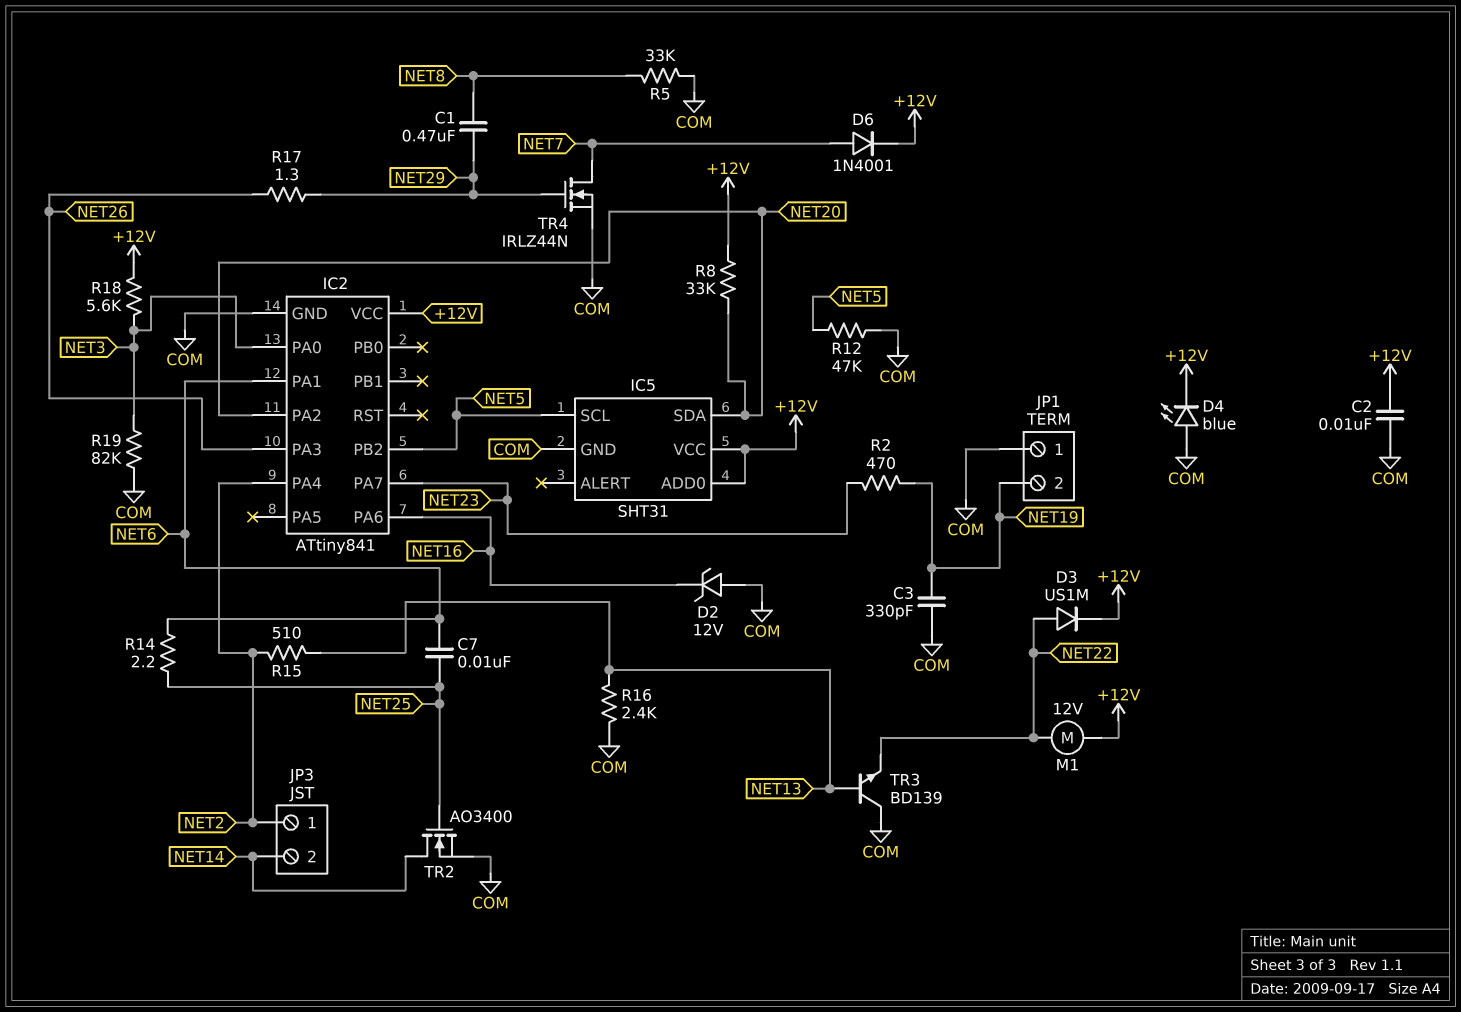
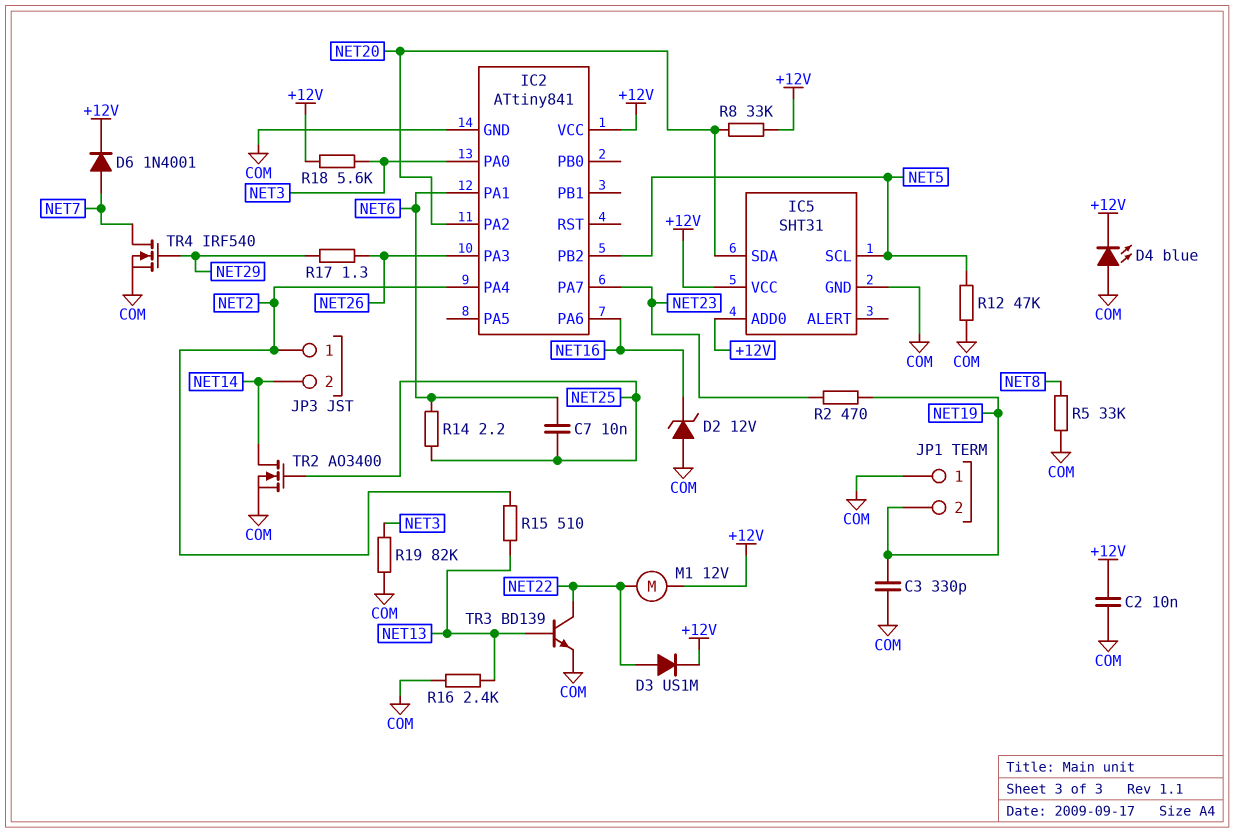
C1: 470nF (NET8, NET29) -> none
TR3: NPN BD139 (B NET13, C COM, E NET22) -> NPN BD139 (B NET13, C NET22, E COM)
TR4: NMOS IRLZ44N (G NET29, D NET7, S COM) -> NMOS IRF540 (G NET29, D NET7, S COM)

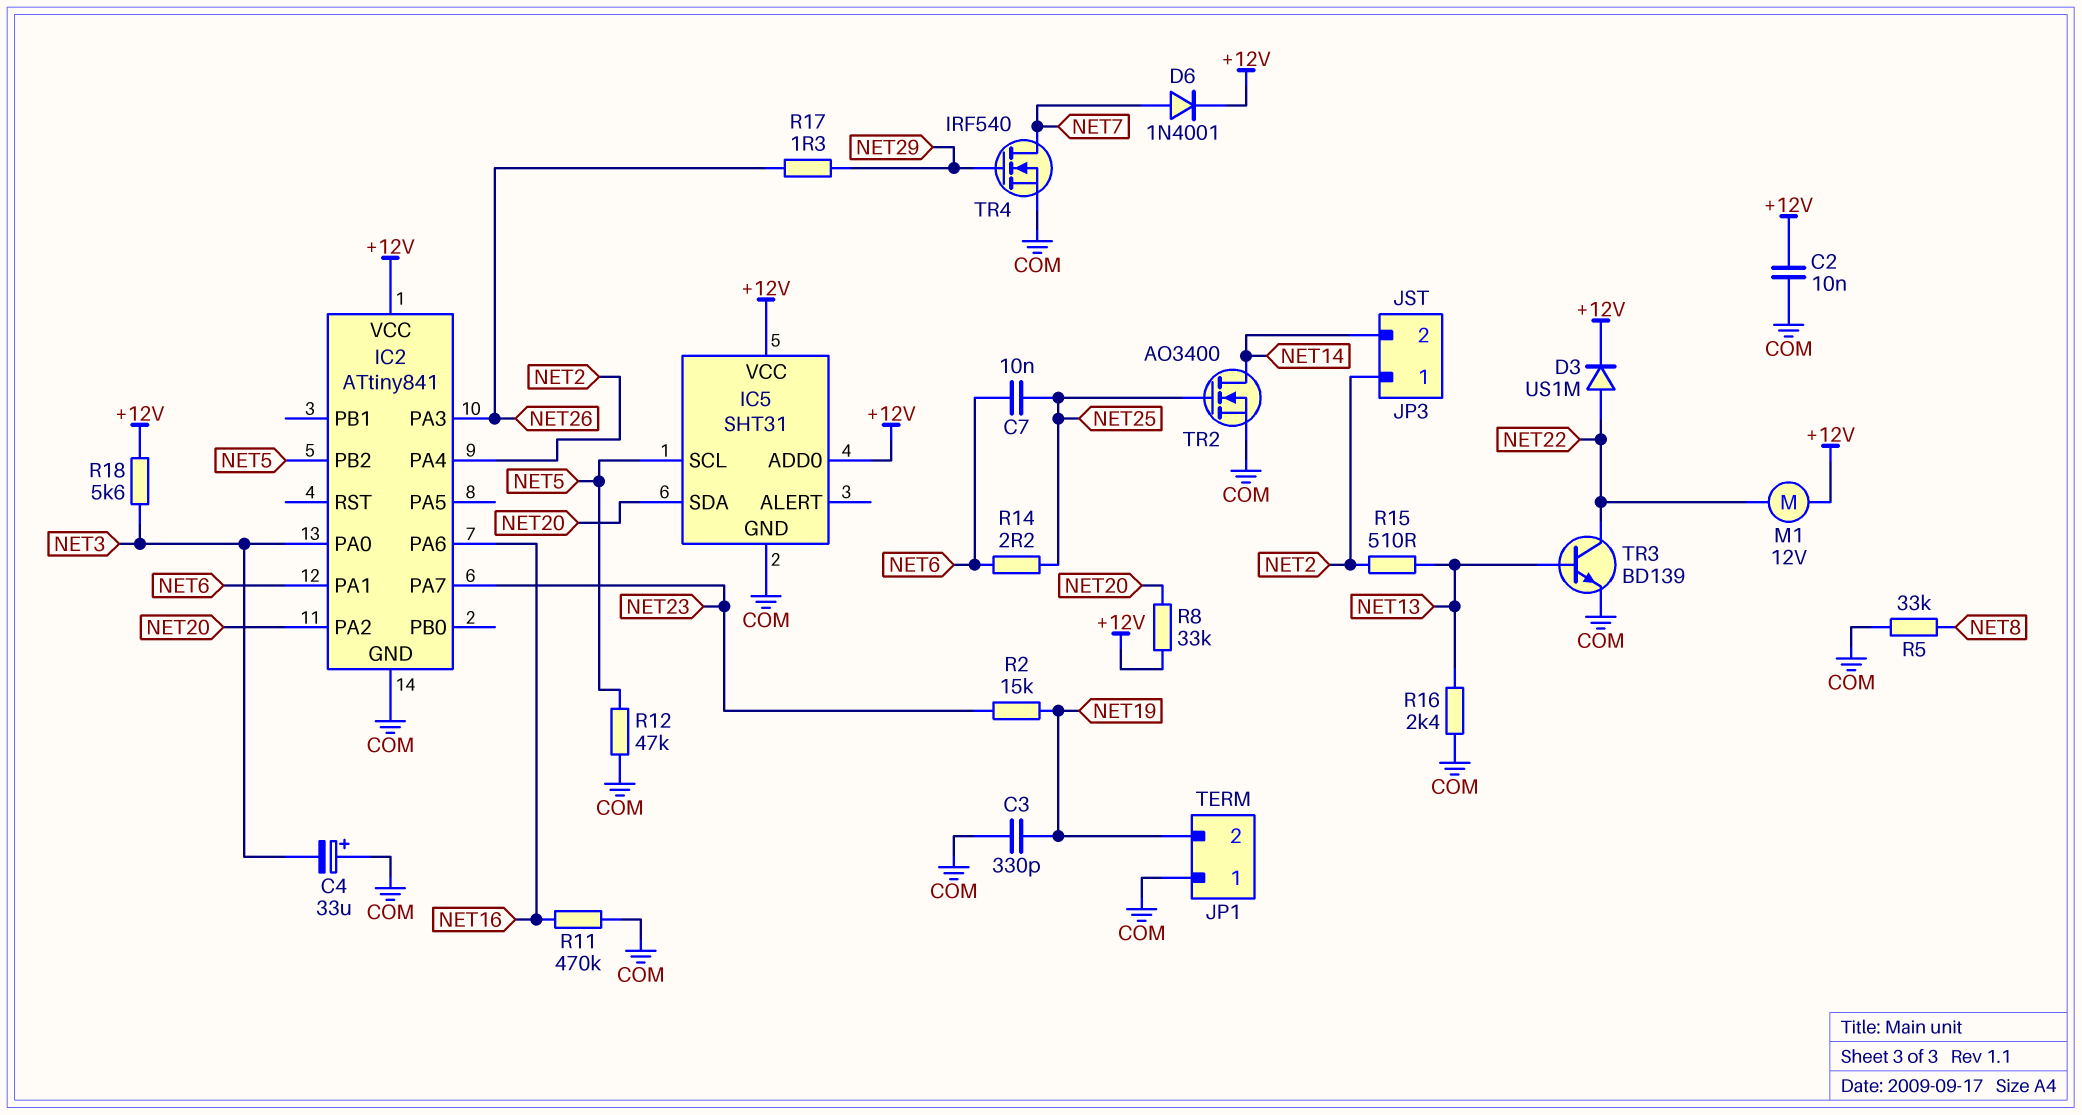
C4: none -> 33uF (plus COM, minus NET3)
D2: zener 12V (A COM, K NET16) -> none
D4: LED blue (A COM, K +12V) -> none
R2: 470 (NET19, NET23) -> 15k (NET19, NET23)
R11: none -> 470k (COM, NET16)
R19: 82k (COM, NET3) -> none

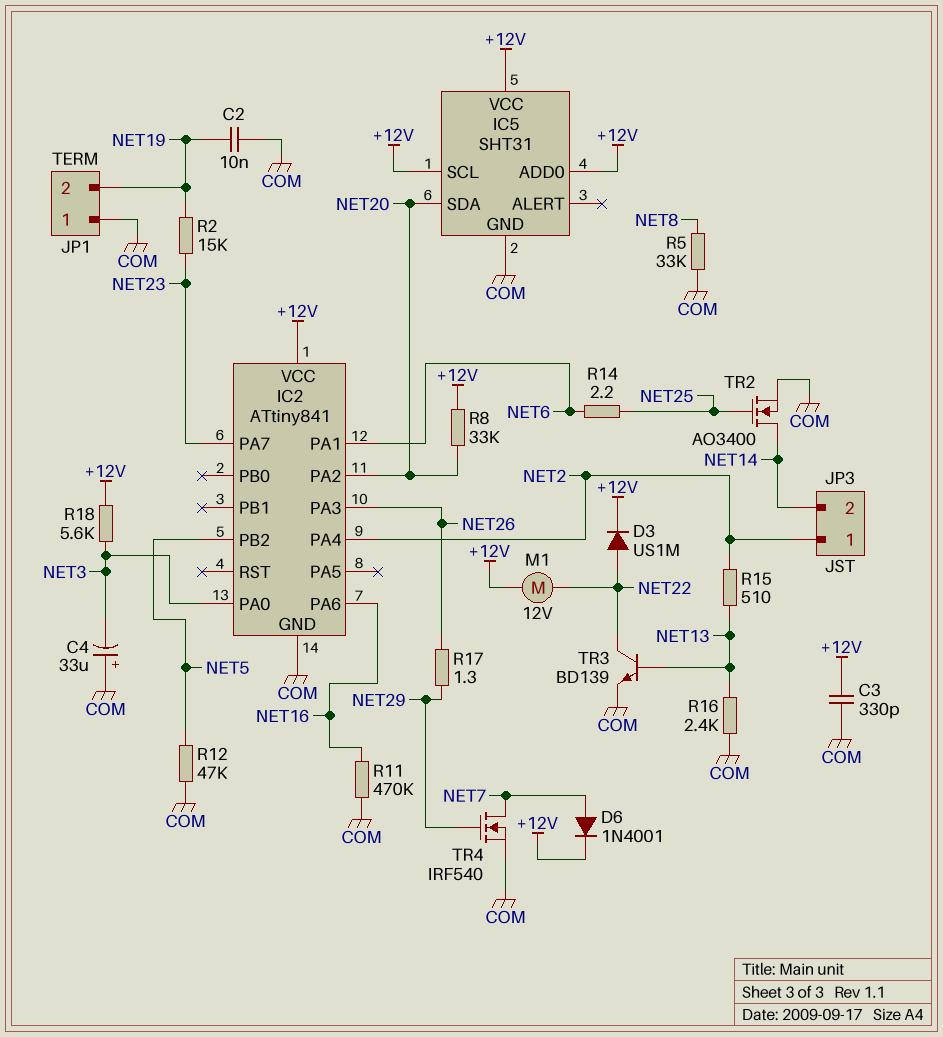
C2: 10nF (+12V, COM) -> 10nF (COM, NET19)
C3: 330pF (COM, NET19) -> 330pF (+12V, COM)
C7: 10nF (NET6, NET25) -> none
IC5 pin SCL: NET5 -> +12V

